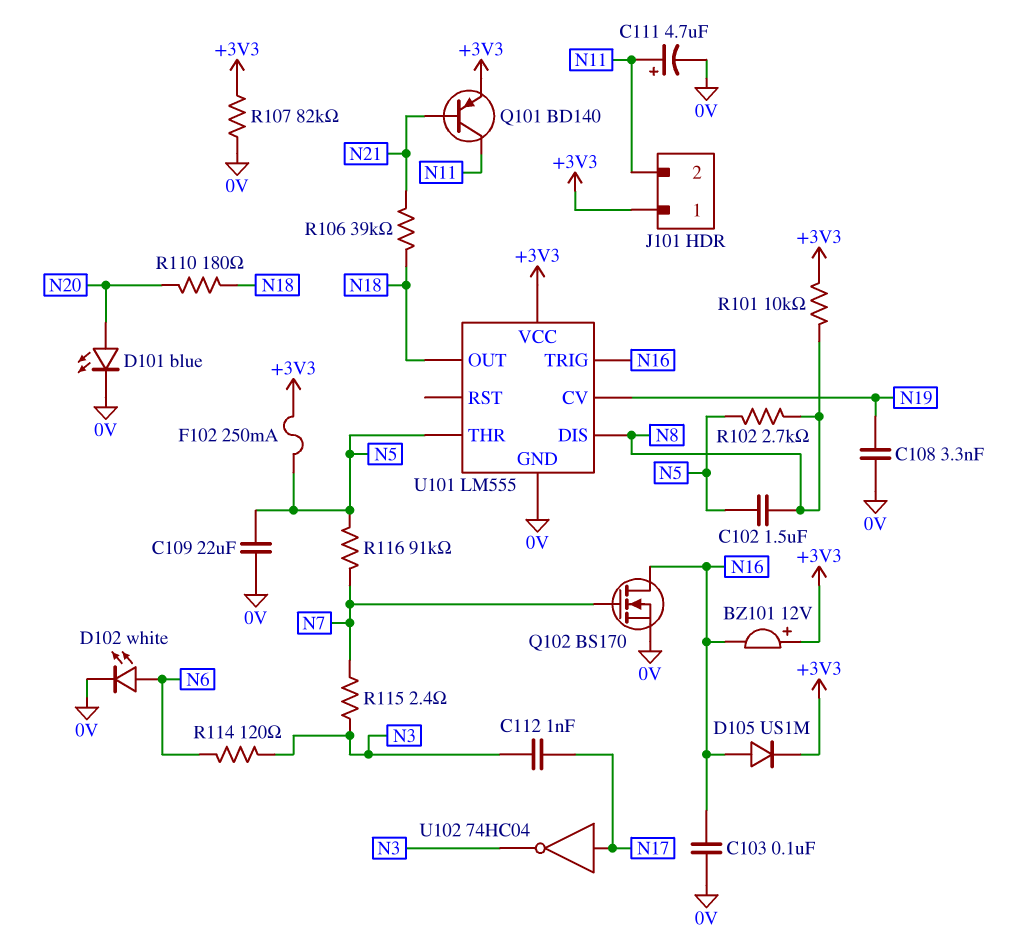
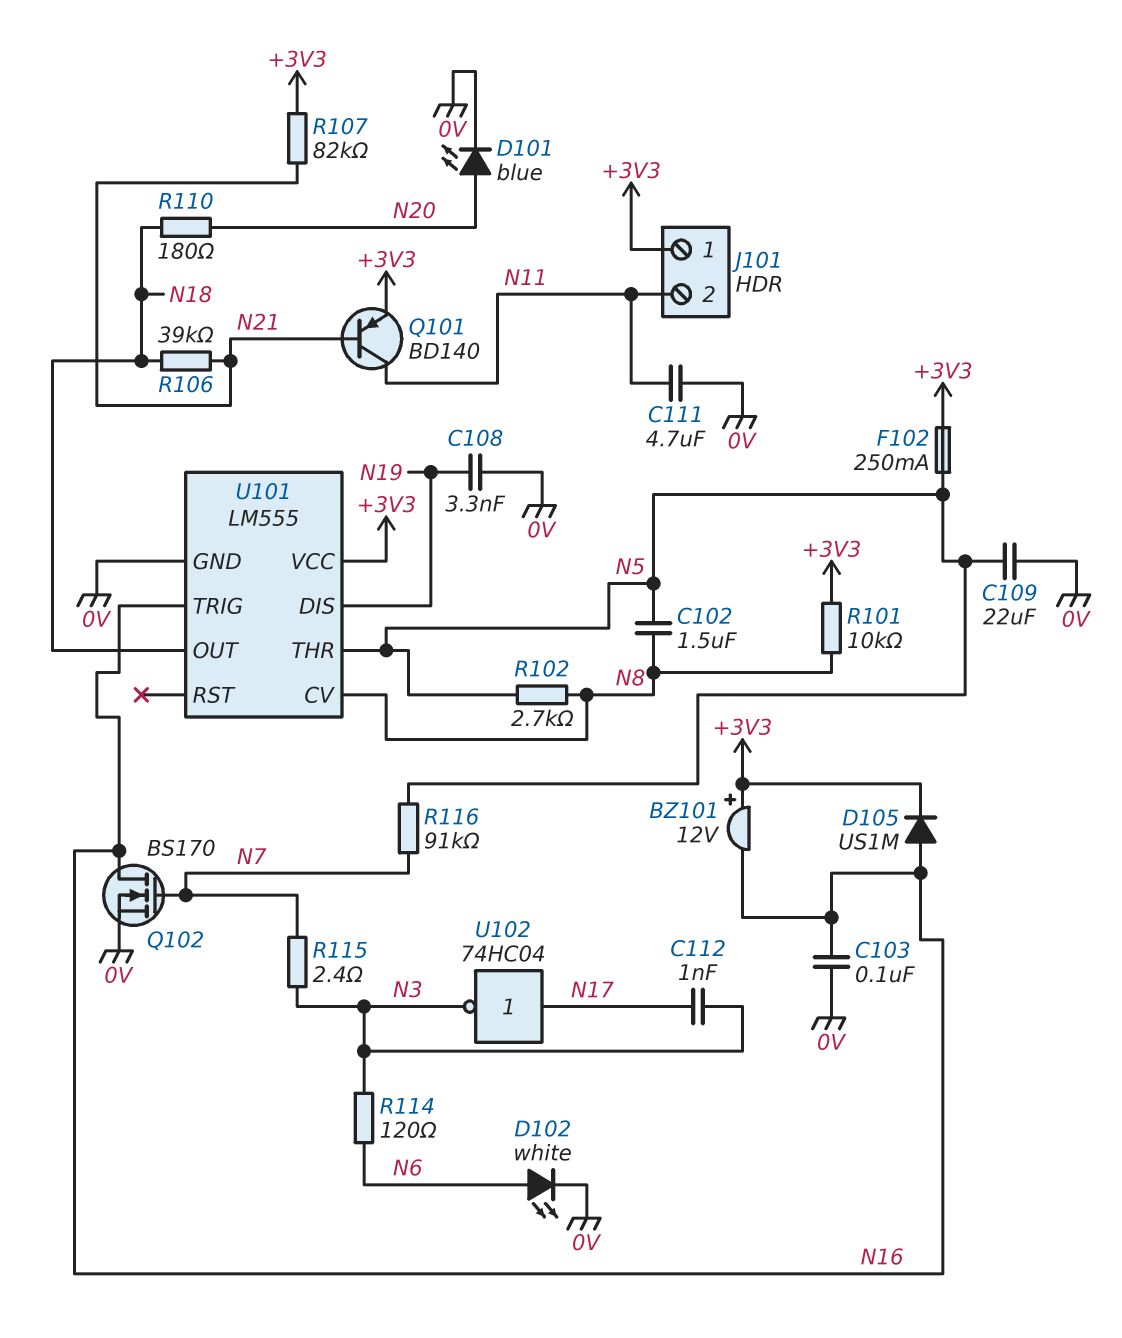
C111: 4.7uF (plus N11, minus 0V) -> 4.7uF (0V, N11)
R107: 82k (+3V3, 0V) -> 82k (+3V3, N21)
U101 pin CV: N19 -> N8
U101 pin DIS: N8 -> N19

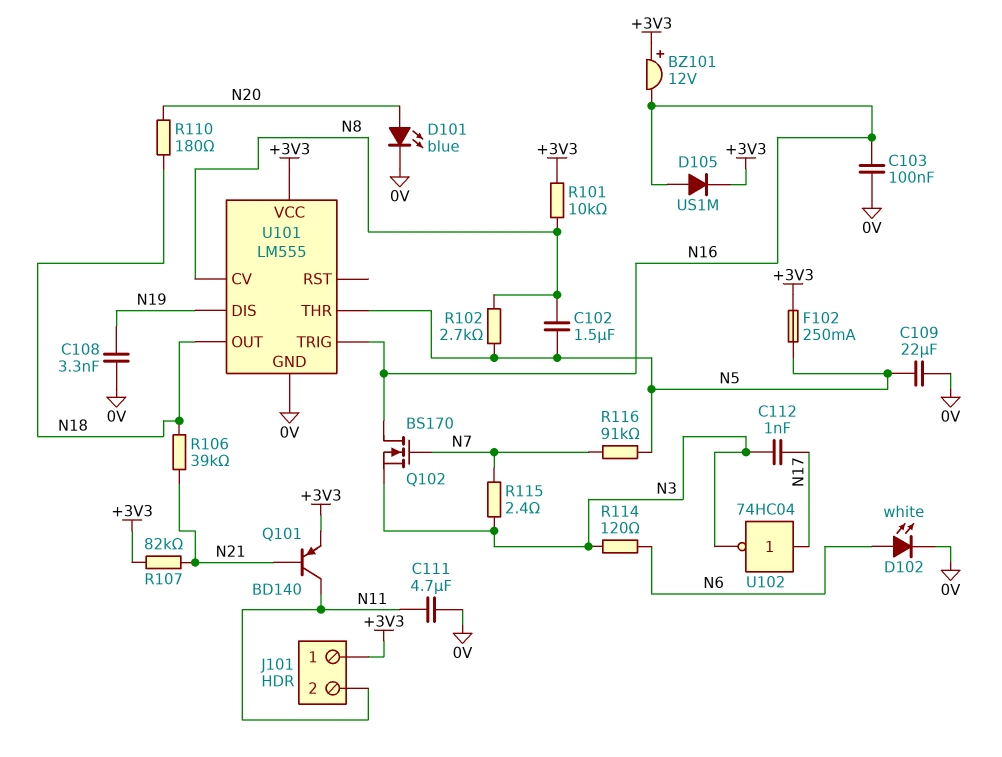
Q102: NMOS BS170 (G N7, D N16, S 0V) -> NMOS BS170 (G N7, D N16, S N3)

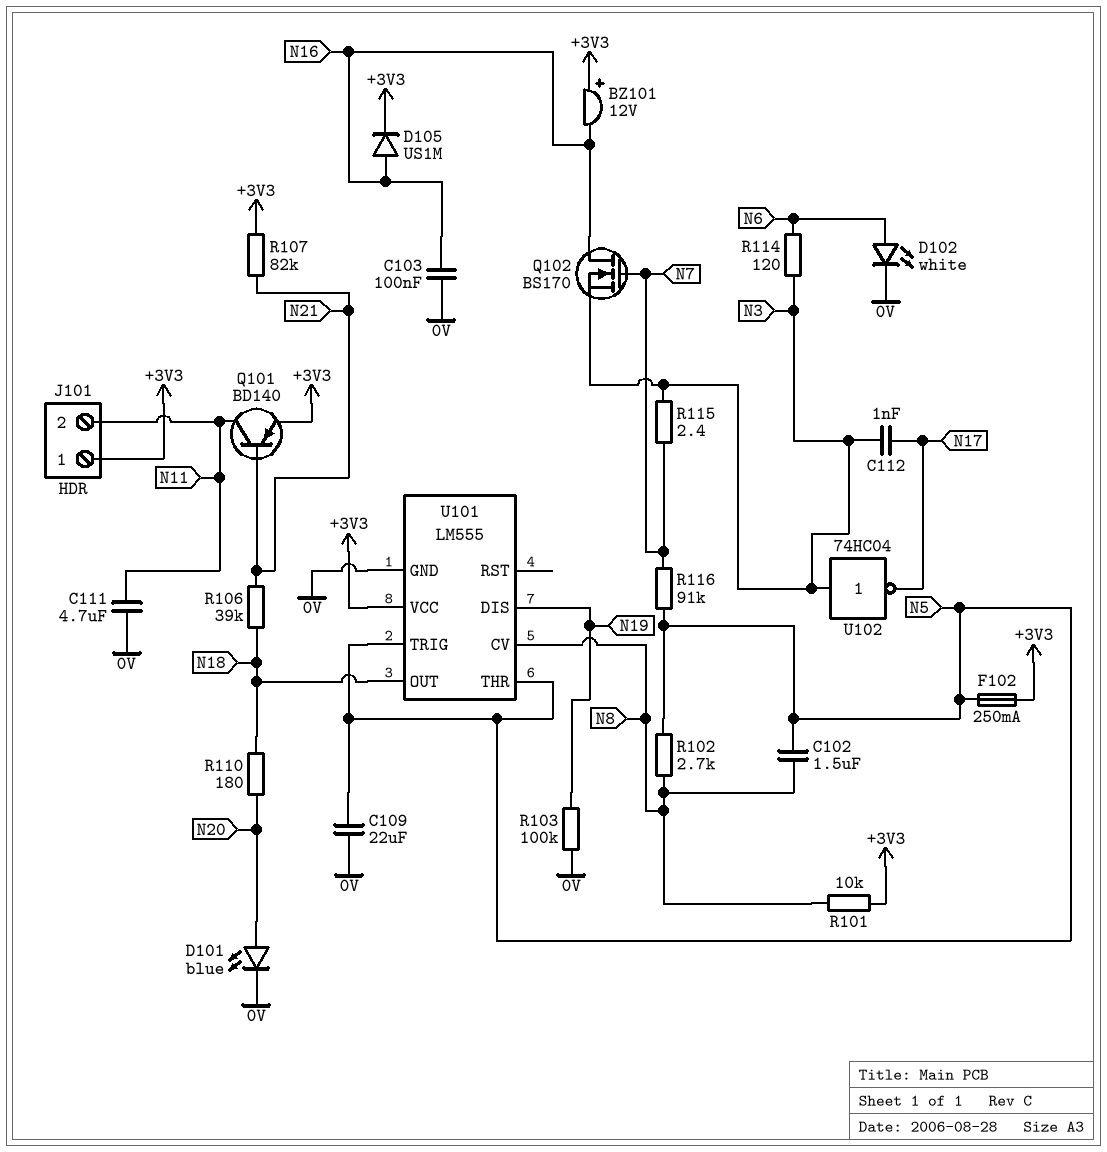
C108: 3.3nF (0V, N19) -> none
R103: none -> 100k (0V, N19)
U101 pin TRIG: N16 -> N5
U102: NOT 74HC04 (in N17, out N3) -> NOT 74HC04 (in N3, out N17)

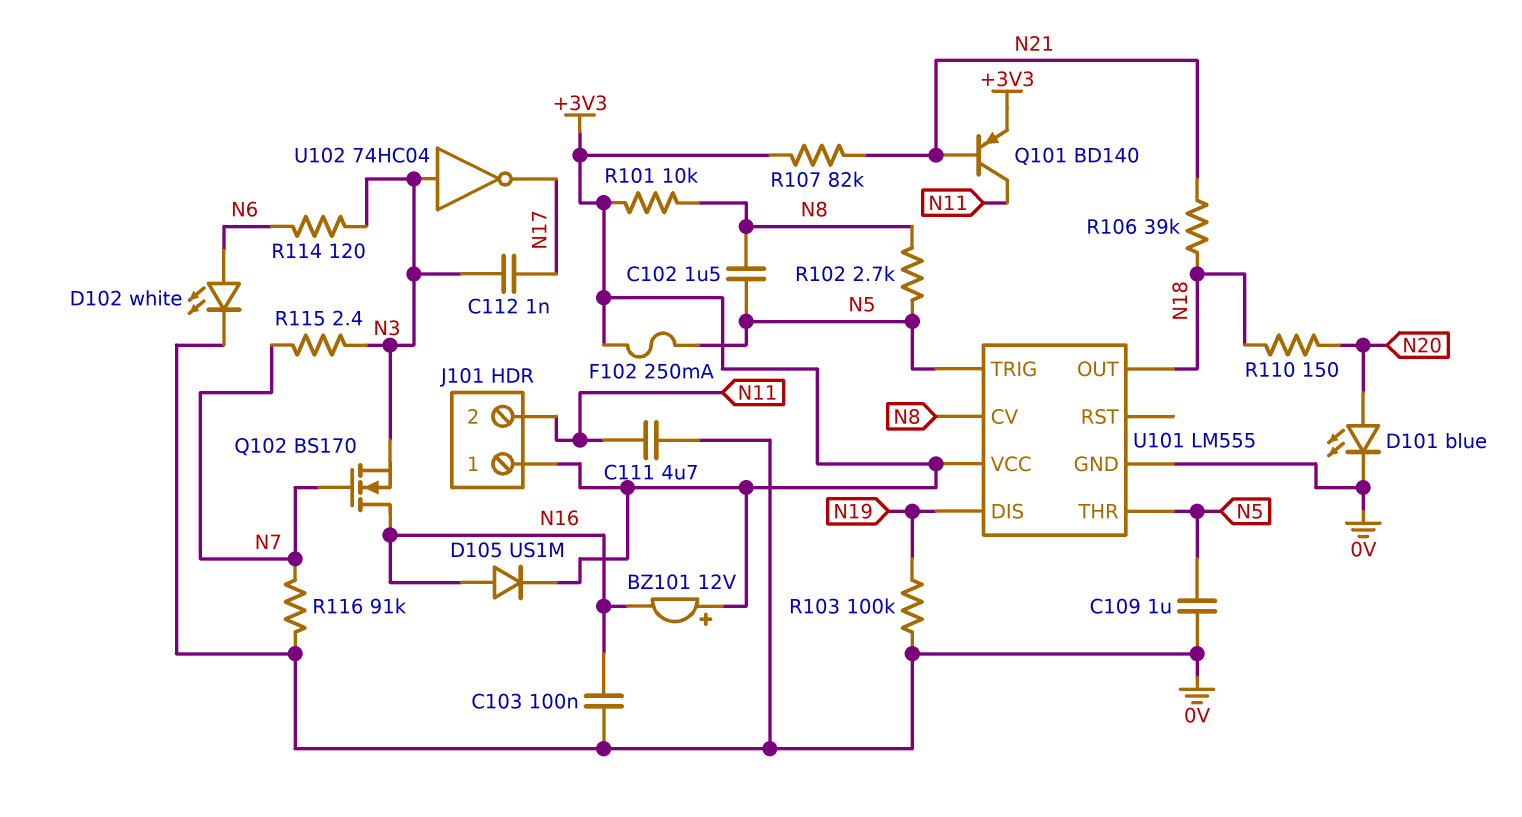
C109: 22uF (0V, N5) -> 1uF (0V, N5)
R110: 180 (N18, N20) -> 150 (N18, N20)
R116: 91k (N5, N7) -> 91k (0V, N7)

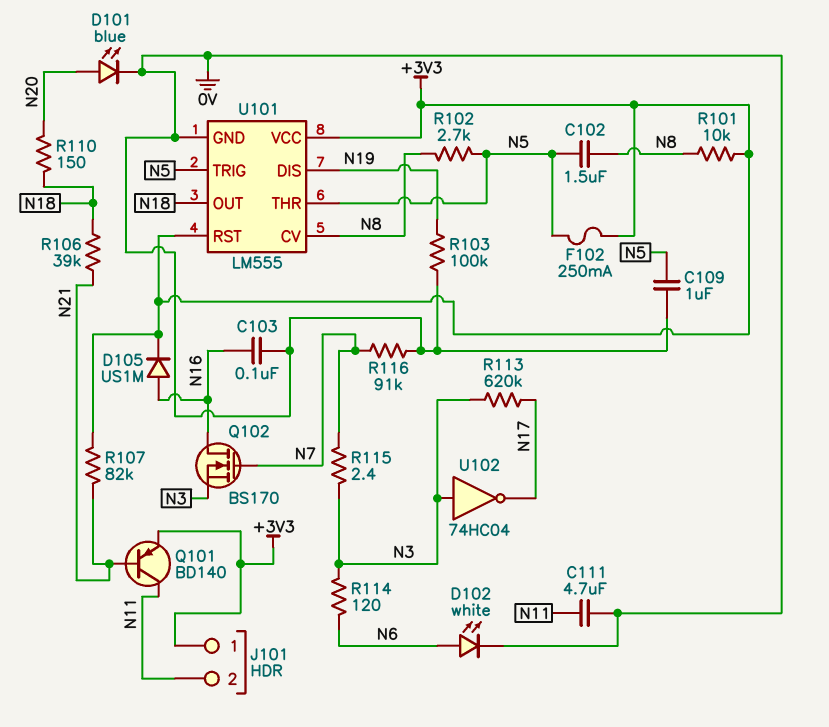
BZ101: buzzer 12V (plus +3V3, minus N16) -> none
C112: 1nF (N3, N17) -> none
R113: none -> 620k (N3, N17)
U101 pin RST: none -> +3V3

